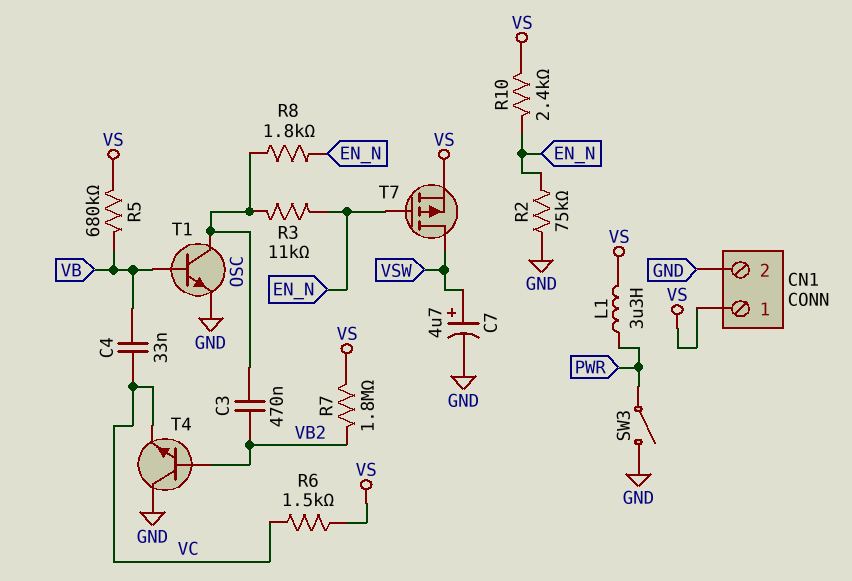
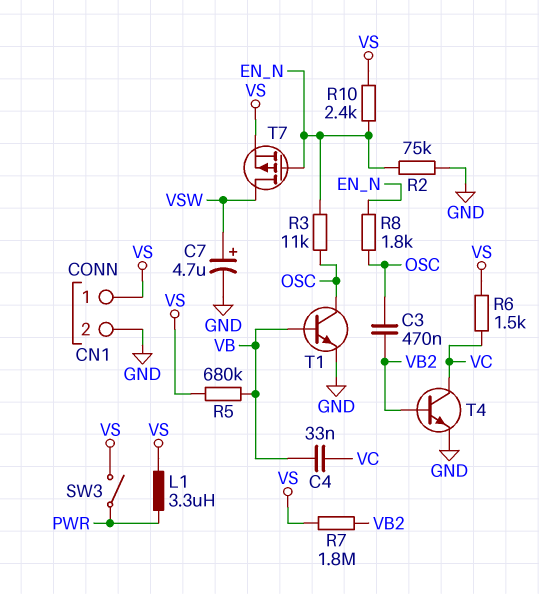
SW3: switch (GND, PWR) -> switch (PWR, VS)
T4: NPN (B VB2, C GND, E VC) -> NPN (B VB2, C VC, E GND)

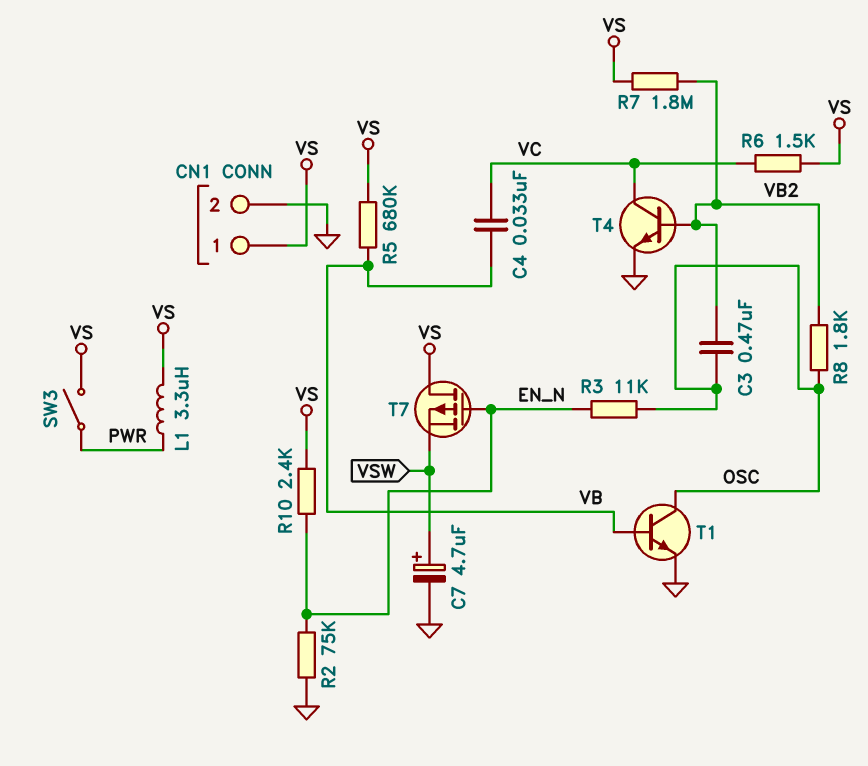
R8: 1.8k (EN_N, OSC) -> 1.8k (OSC, VB2)
T7: PMOS (G EN_N, D VSW, S VS) -> PMOS (G EN_N, D VS, S VSW)

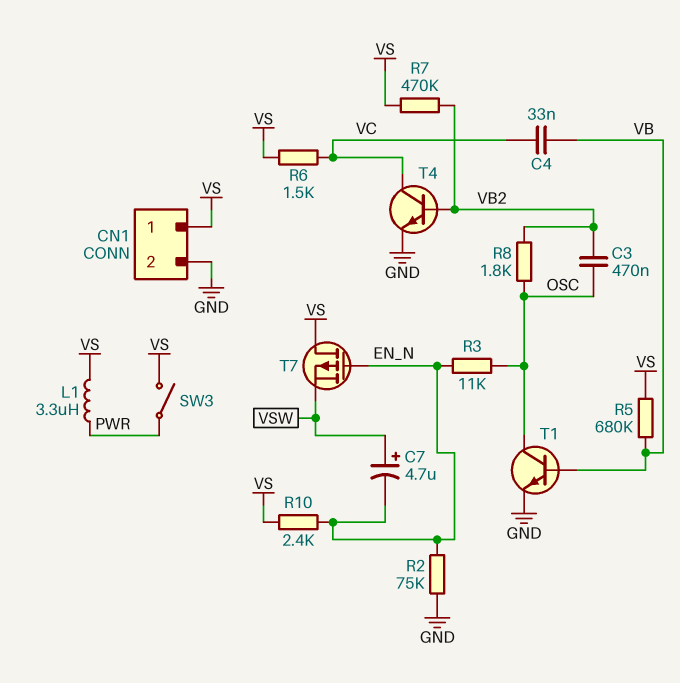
C7: 4.7uF (plus VSW, minus GND) -> 4.7uF (plus VSW, minus EN_N)
R7: 1.8M (VB2, VS) -> 470k (VB2, VS)

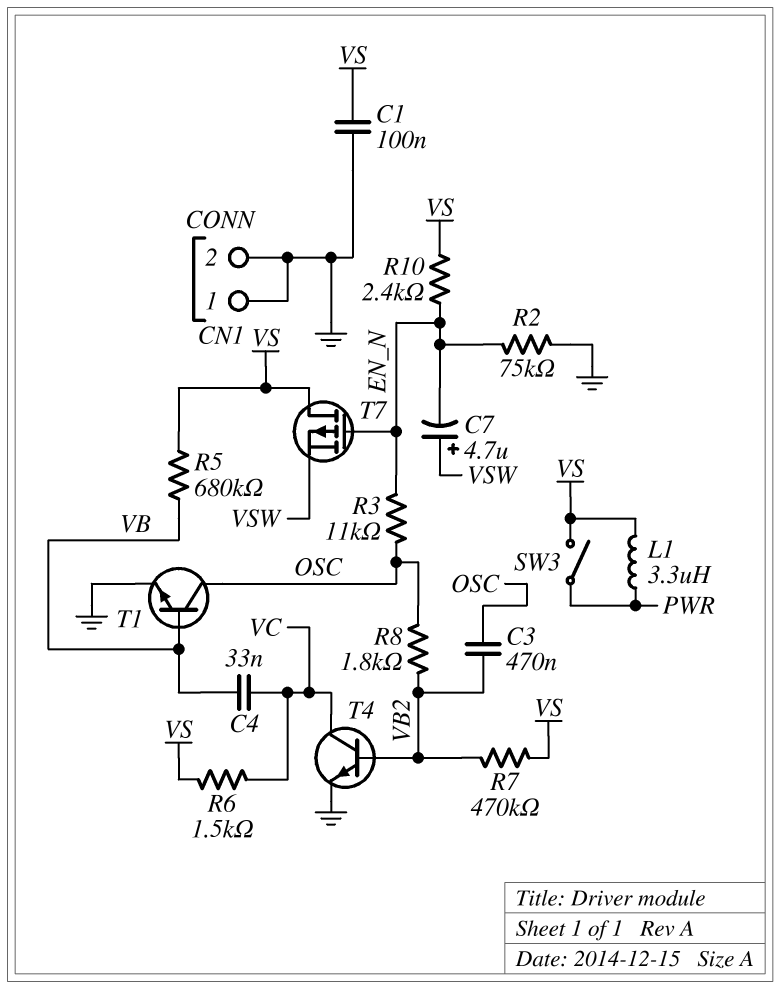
C1: none -> 100nF (GND, VS)
CN1 pin 1: VS -> GND

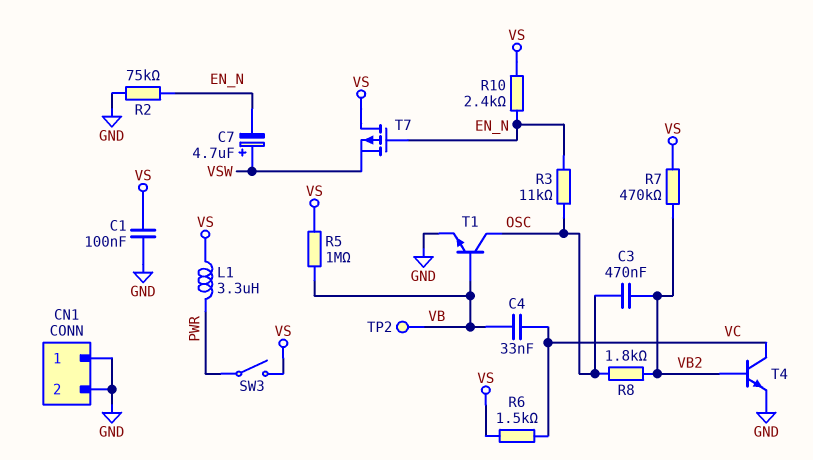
R5: 680k (VB, VS) -> 1M (VB, VS)
TP2: none -> test point (VB)

